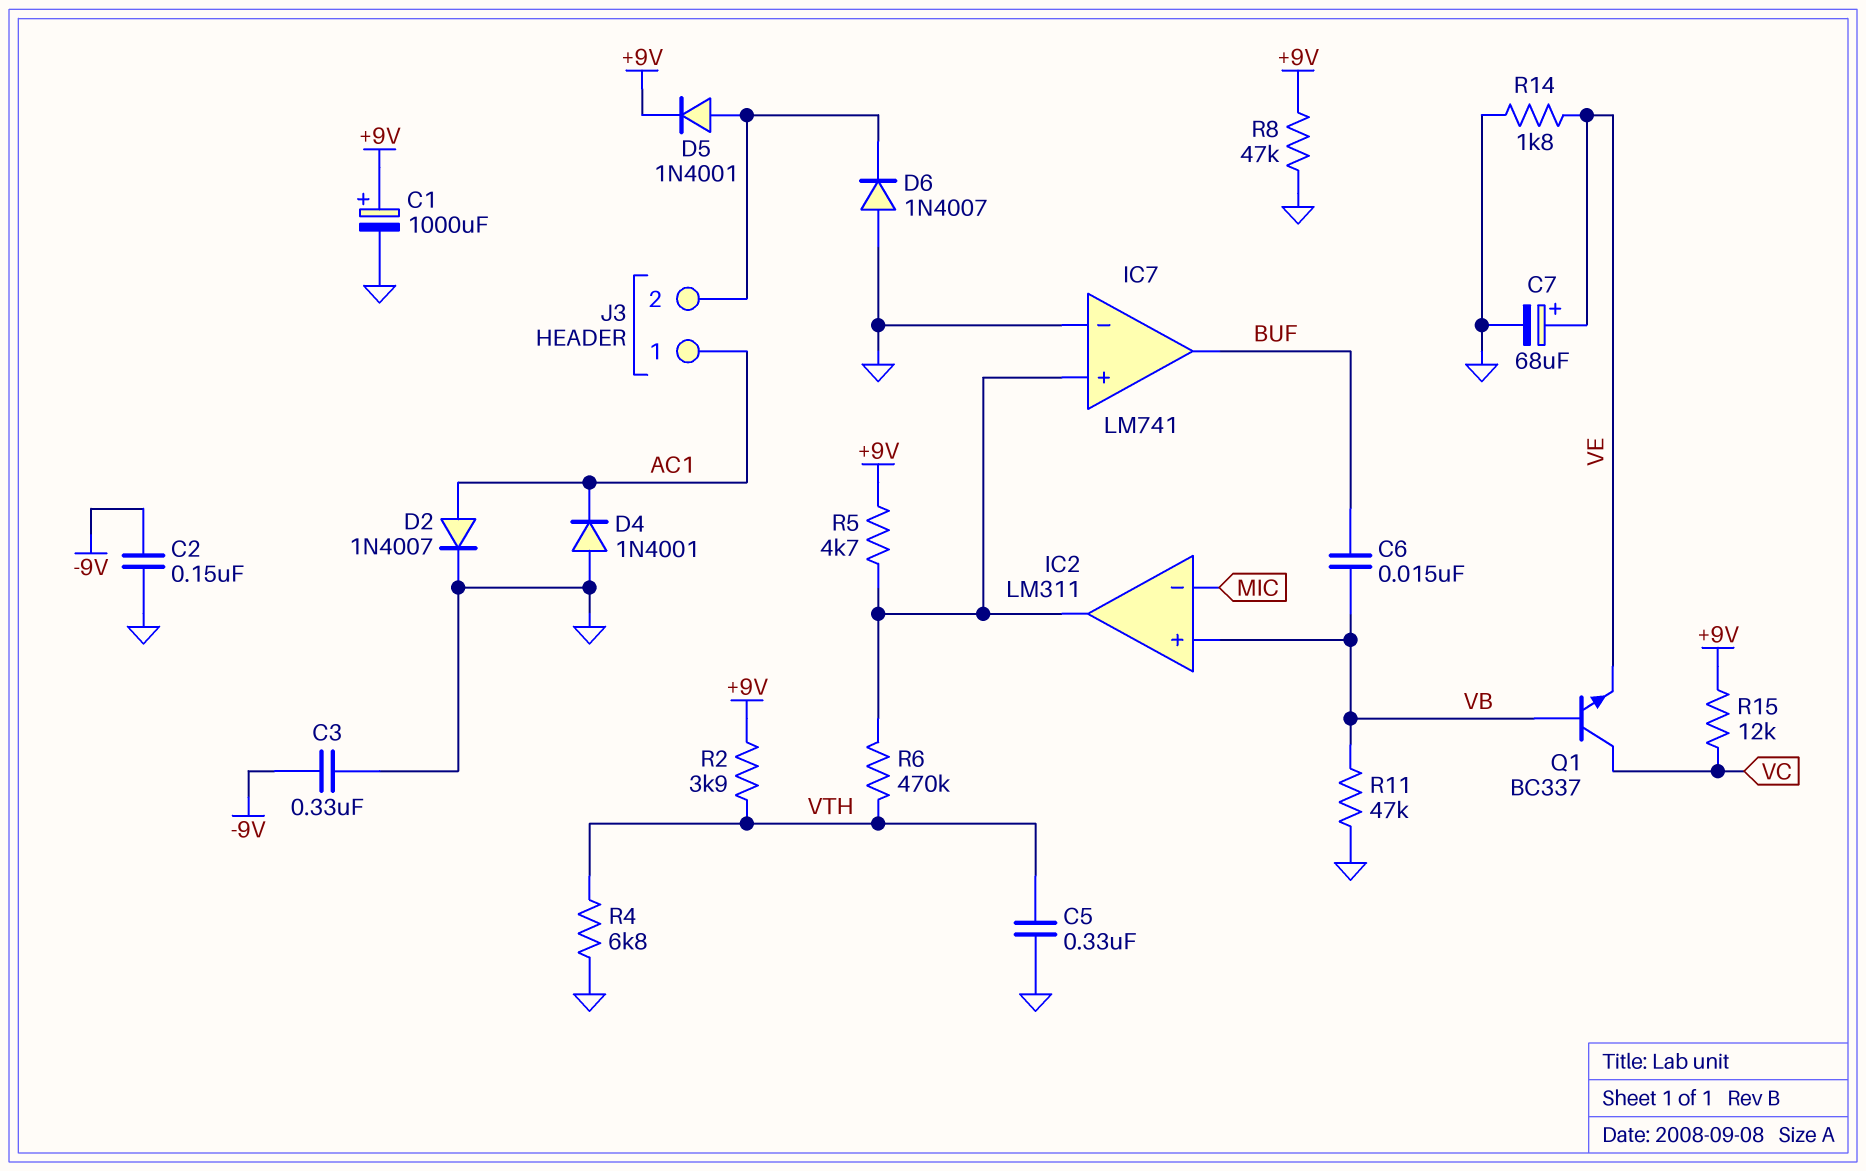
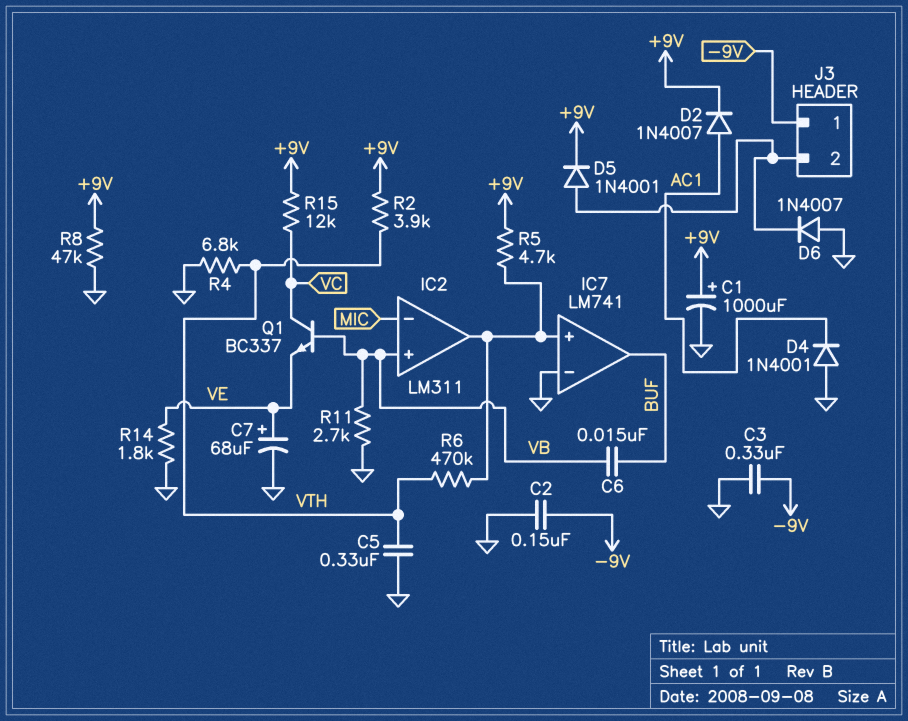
D2: diode 1N4007 (A AC1, K GND) -> diode 1N4007 (A AC1, K +9V)
J3 pin 1: AC1 -> -9V
R11: 47k (GND, VB) -> 2.7k (GND, VB)

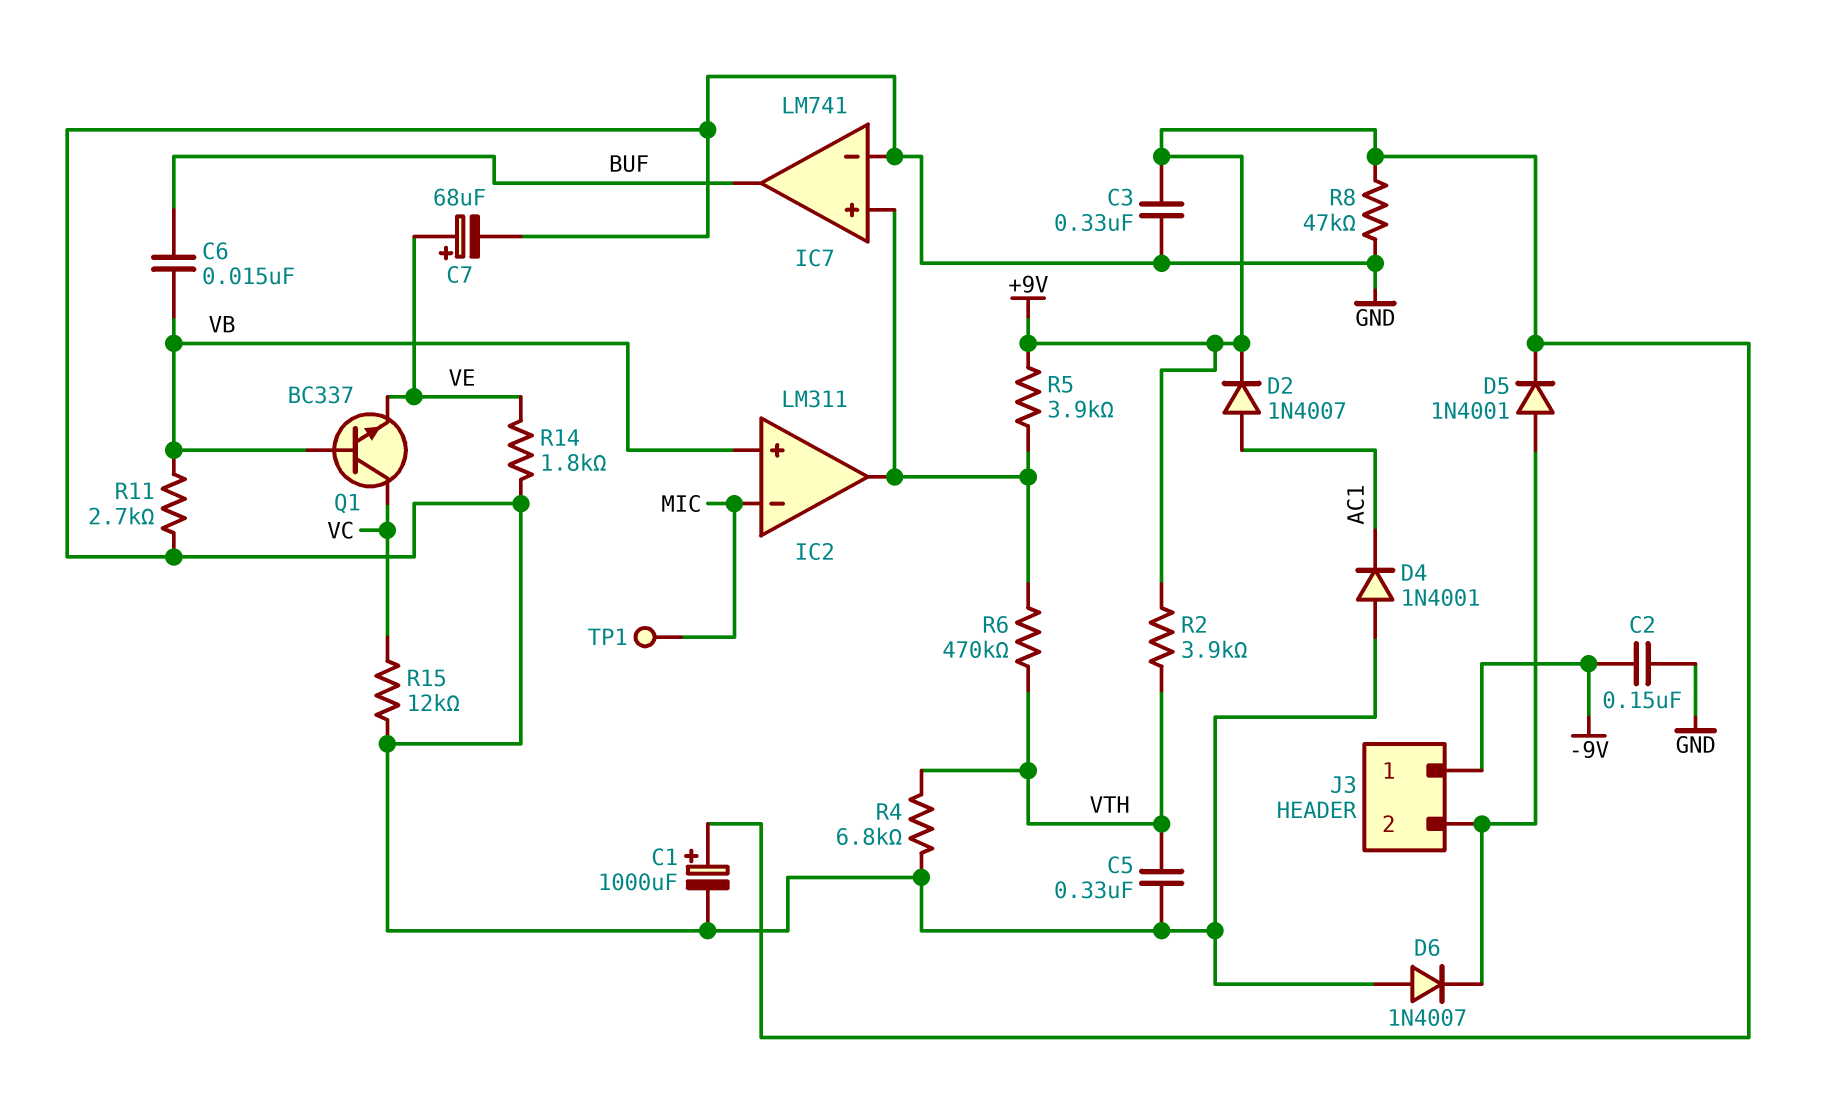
C3: 330nF (-9V, GND) -> 330nF (+9V, GND)
R5: 4.7k (+9V, IC2/out) -> 3.9k (+9V, IC2/out)
R15: 12k (+9V, VC) -> 12k (GND, VC)
TP1: none -> test point (MIC)

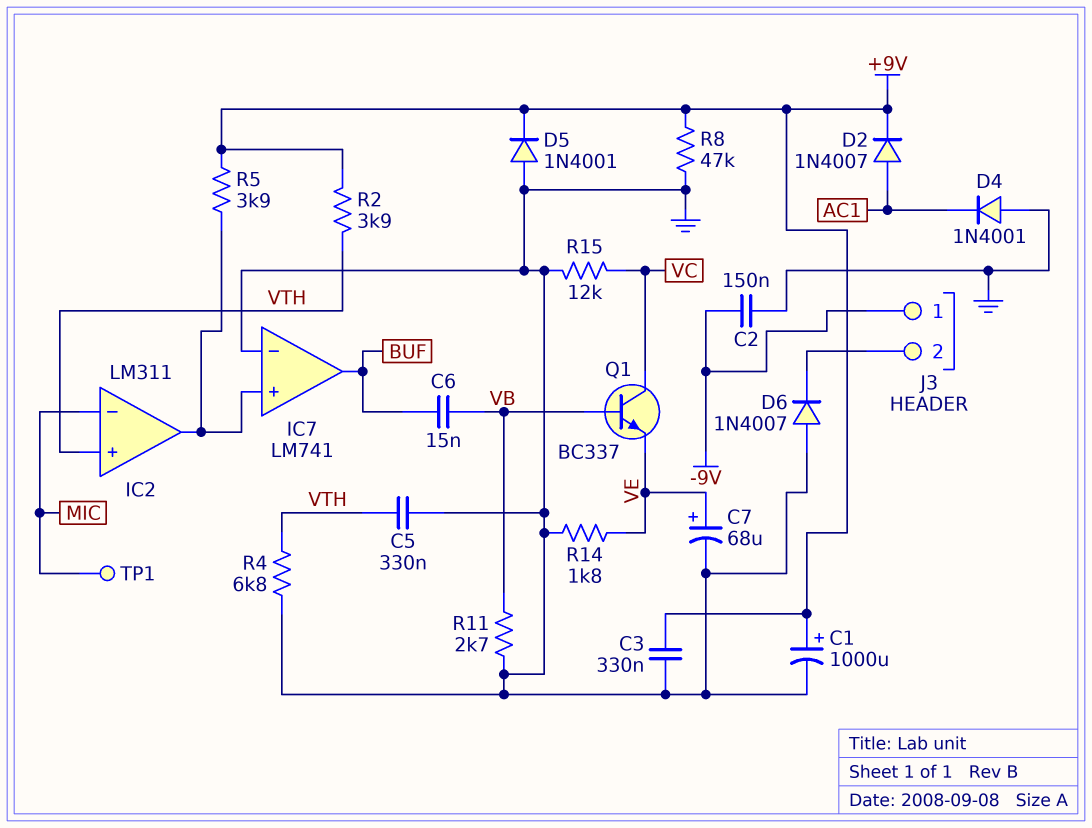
D5: diode 1N4001 (A J3/2, K +9V) -> diode 1N4001 (A GND, K +9V)
IC2 pin in+: VB -> VTH
R6: 470k (IC2/out, VTH) -> none

